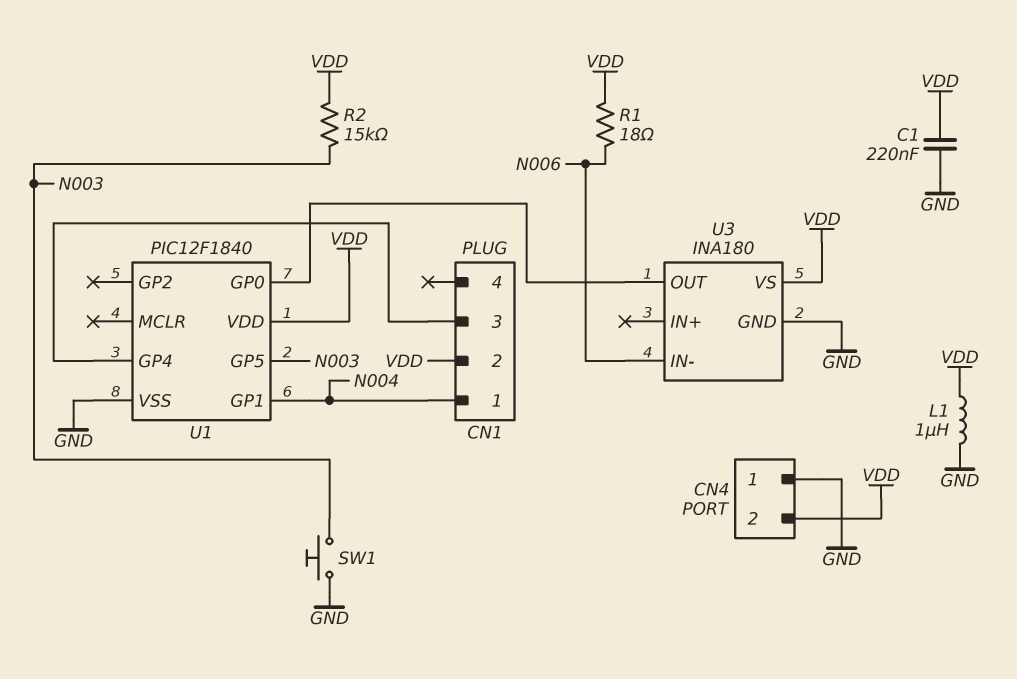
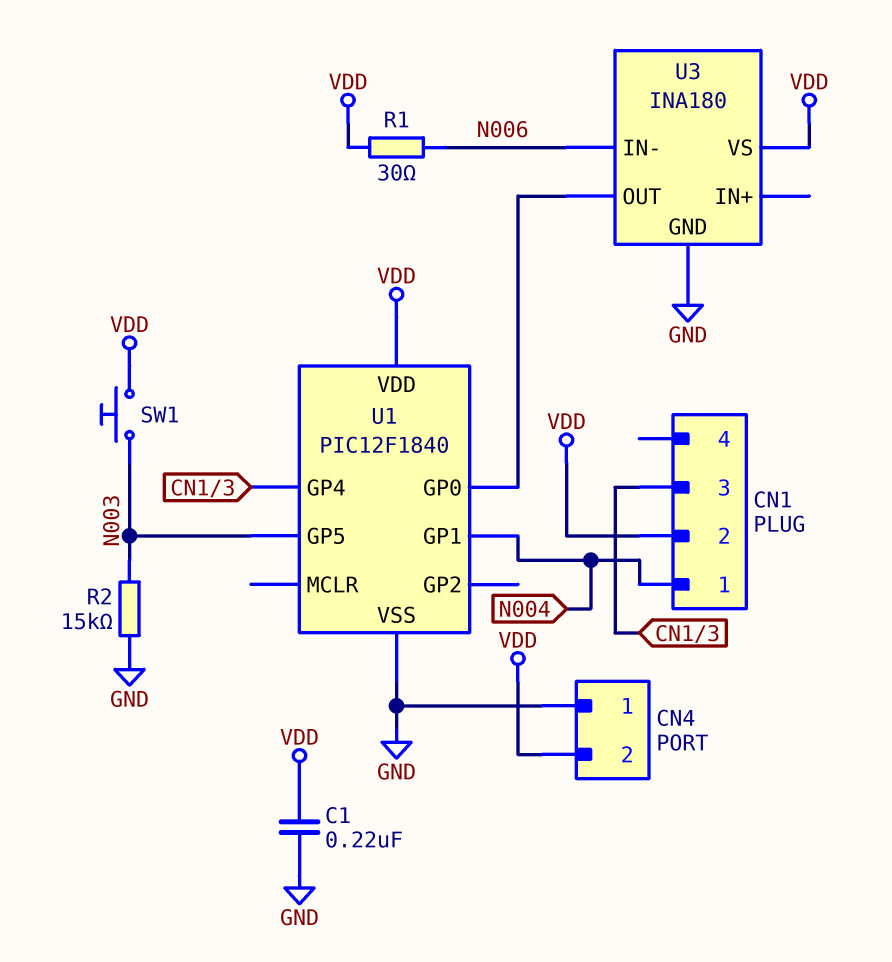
L1: 1uH (GND, VDD) -> none
R1: 18 (N006, VDD) -> 30 (N006, VDD)
R2: 15k (N003, VDD) -> 15k (GND, N003)
SW1: button (GND, N003) -> button (N003, VDD)

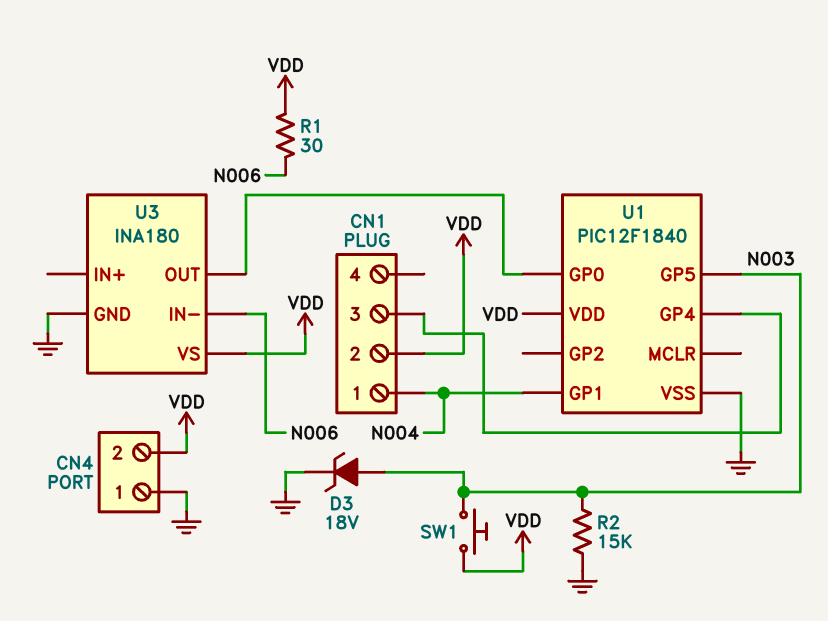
C1: 220nF (GND, VDD) -> none
D3: none -> zener 18V (A N003, K GND)

